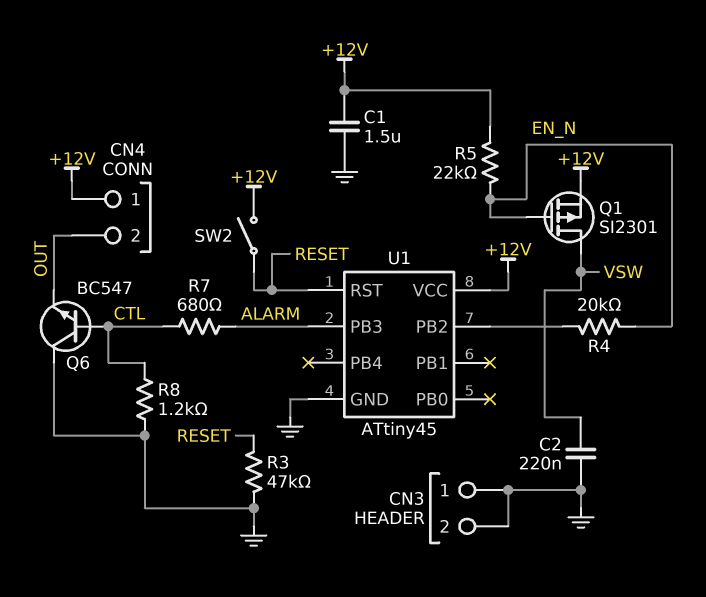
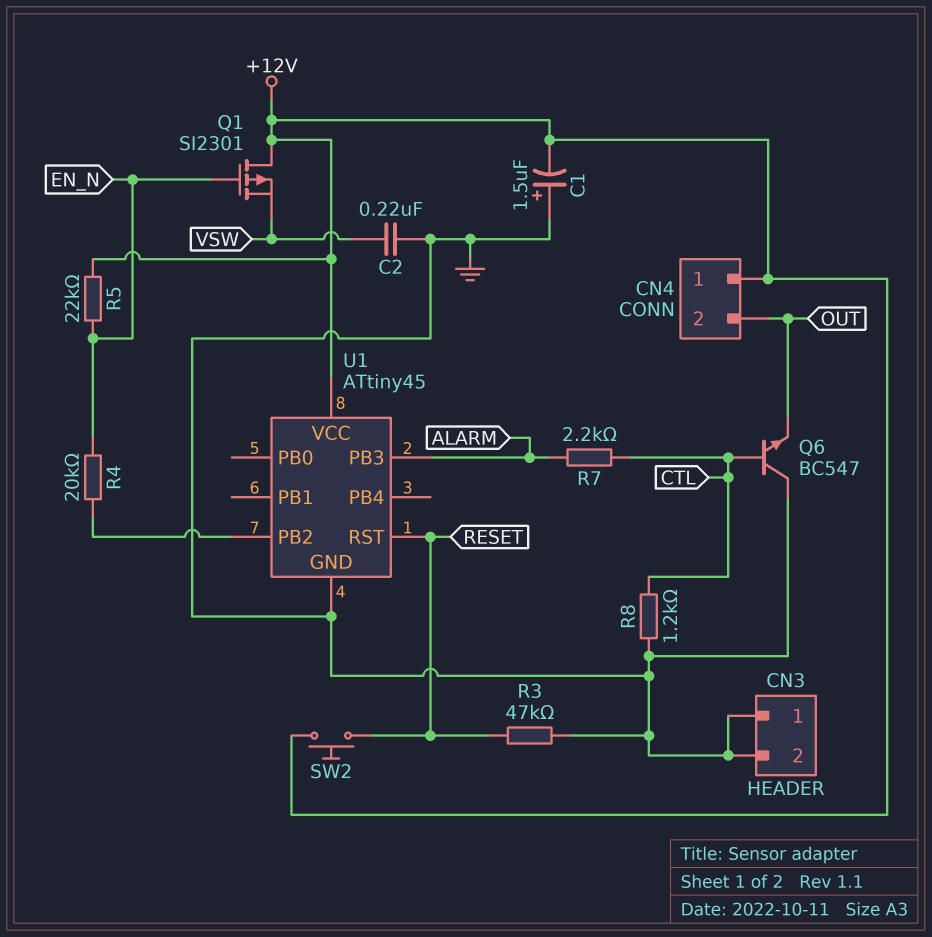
C1: 1.5uF (+12V, GND) -> 1.5uF (plus GND, minus +12V)
Q1: PMOS SI2301 (G EN_N, D VSW, S +12V) -> PMOS SI2301 (G EN_N, D +12V, S VSW)
R7: 680 (ALARM, CTL) -> 2.2k (ALARM, CTL)
SW2: switch (+12V, RESET) -> button (+12V, RESET)

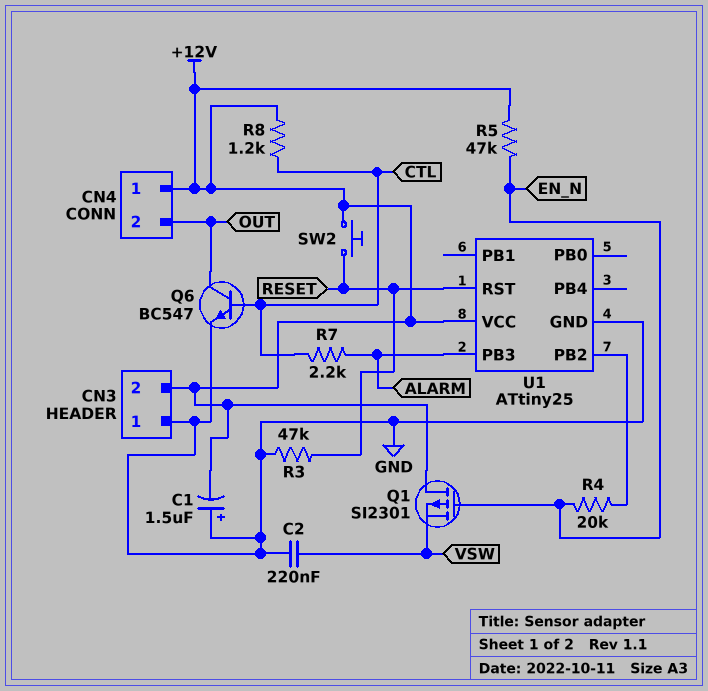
CN3 pin 2: GND -> +12V
Q6: NPN BC547 (B CTL, C GND, E OUT) -> NPN BC547 (B CTL, C OUT, E GND)
R5: 22k (+12V, EN_N) -> 47k (+12V, EN_N)
R8: 1.2k (CTL, GND) -> 1.2k (+12V, CTL)
U1: ATtiny45 -> ATtiny25

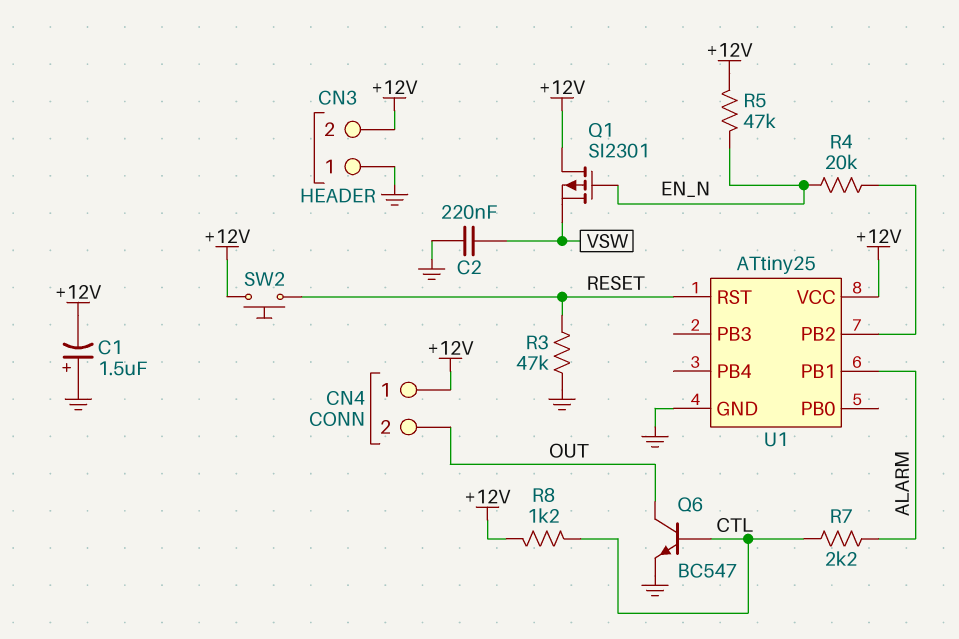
U1 pin PB1: none -> ALARM
U1 pin PB3: ALARM -> none

